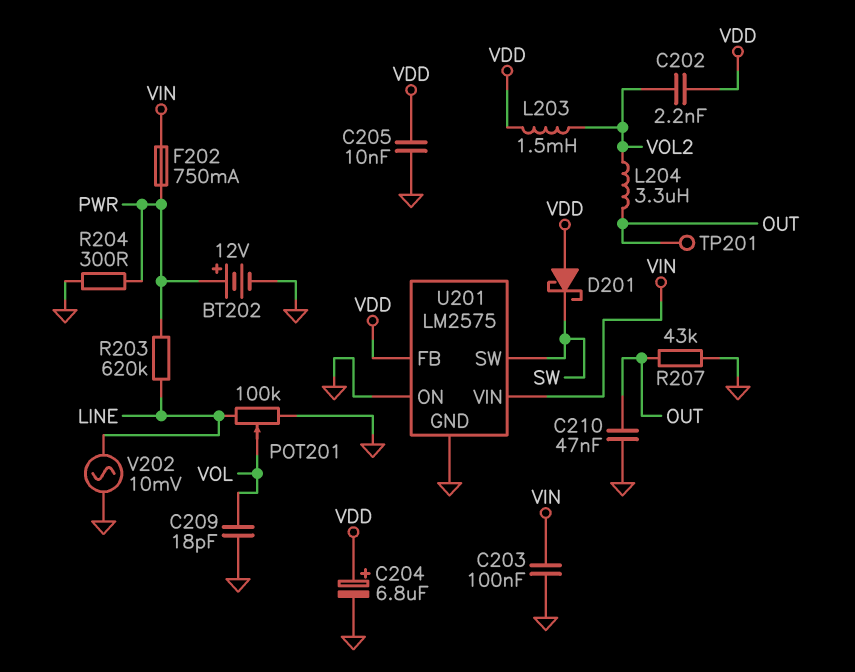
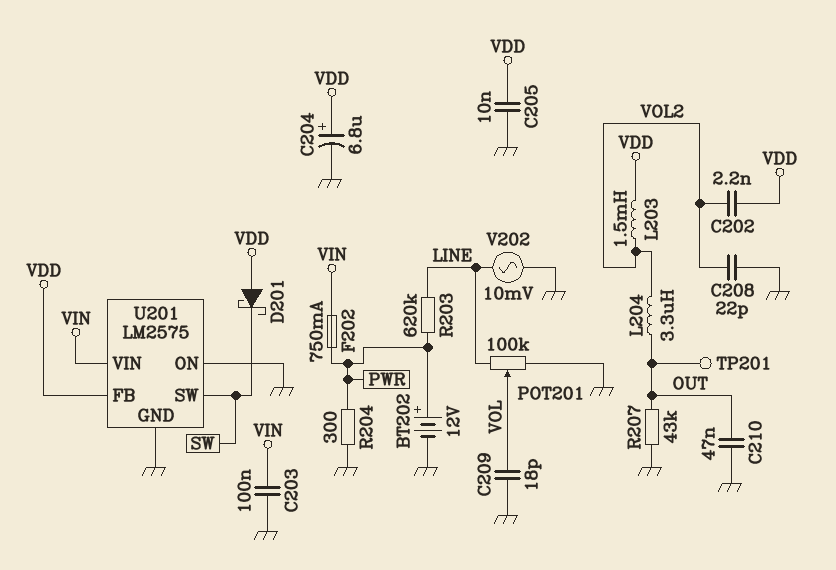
C208: none -> 22pF (GND, VOL2)

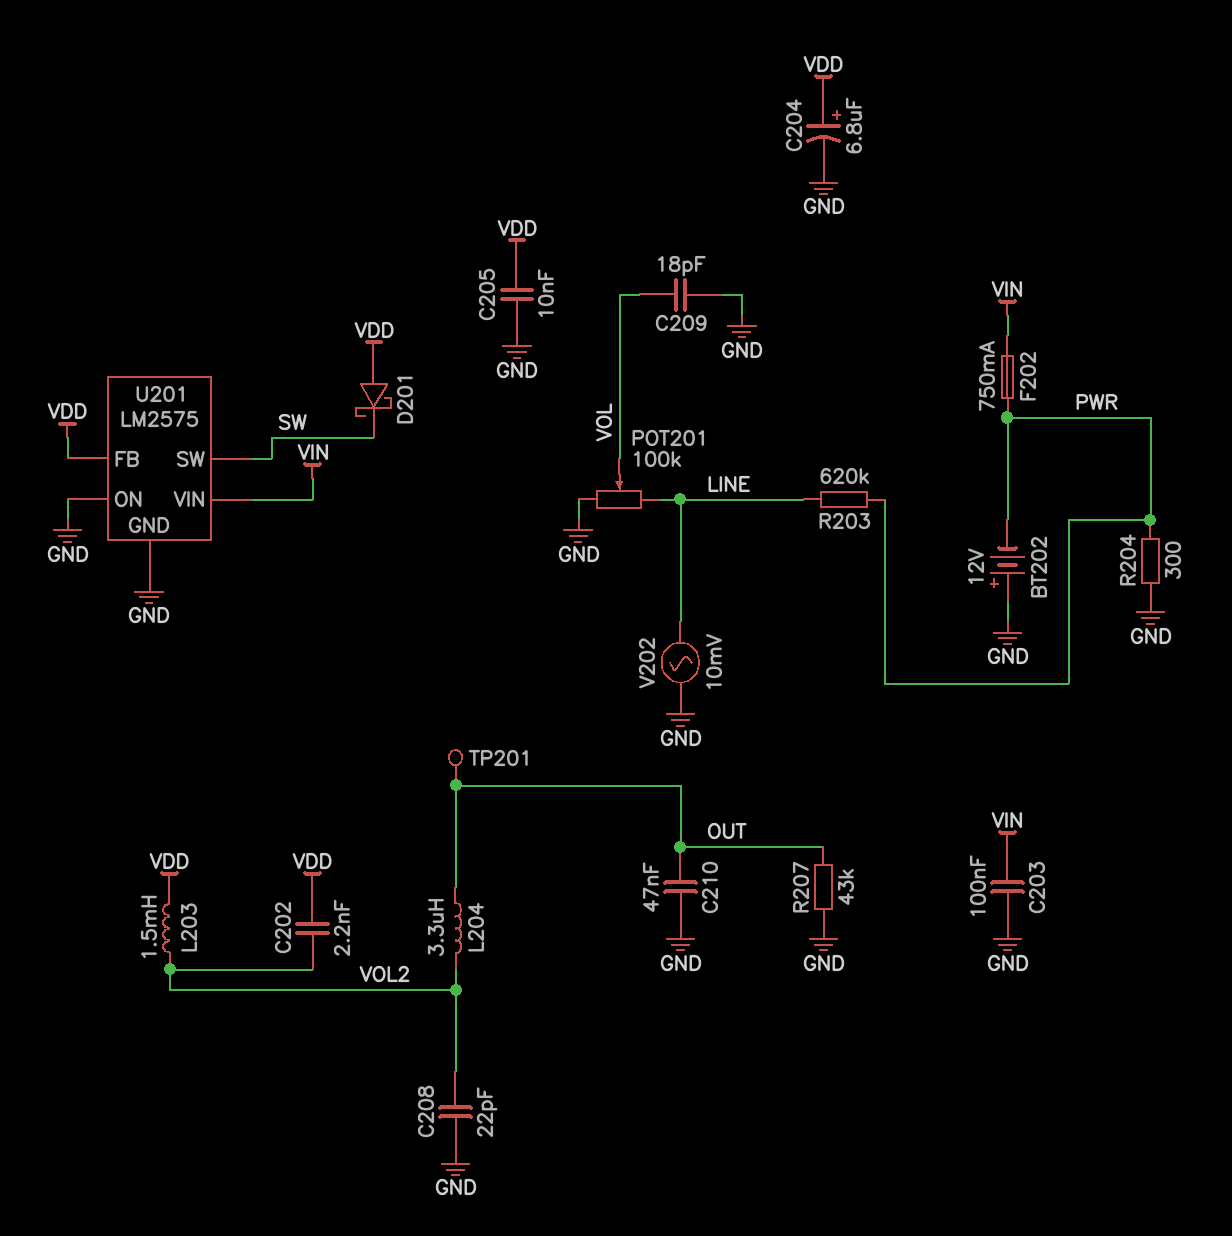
BT202: 12V (plus PWR, minus GND) -> 12V (plus GND, minus PWR)

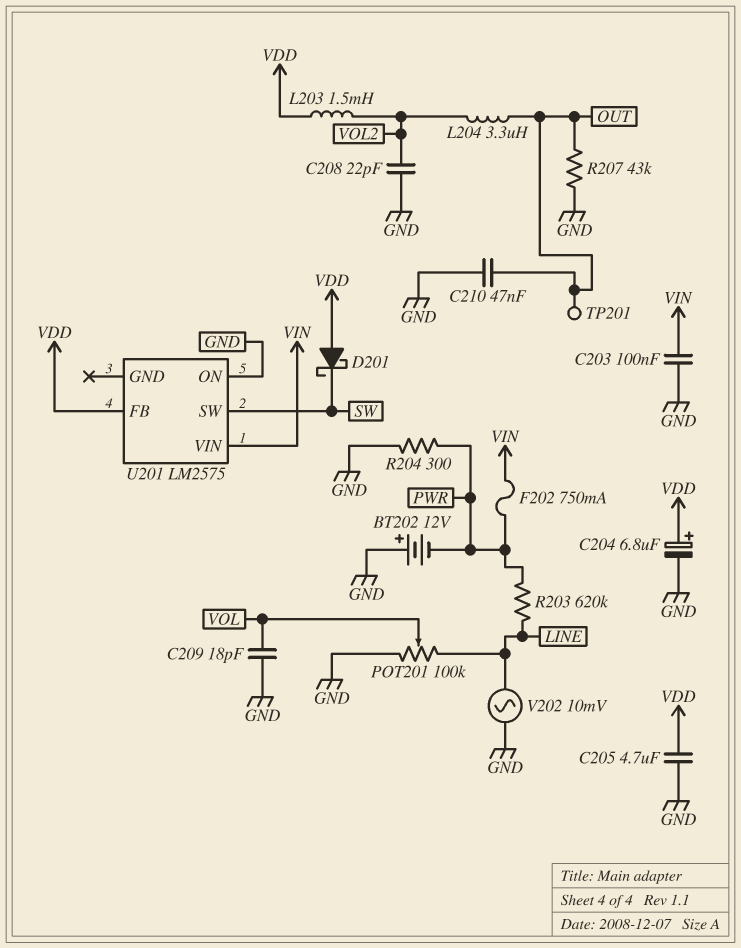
C202: 2.2nF (VDD, VOL2) -> none
C205: 10nF (GND, VDD) -> 4.7uF (GND, VDD)
U201 pin GND: GND -> none

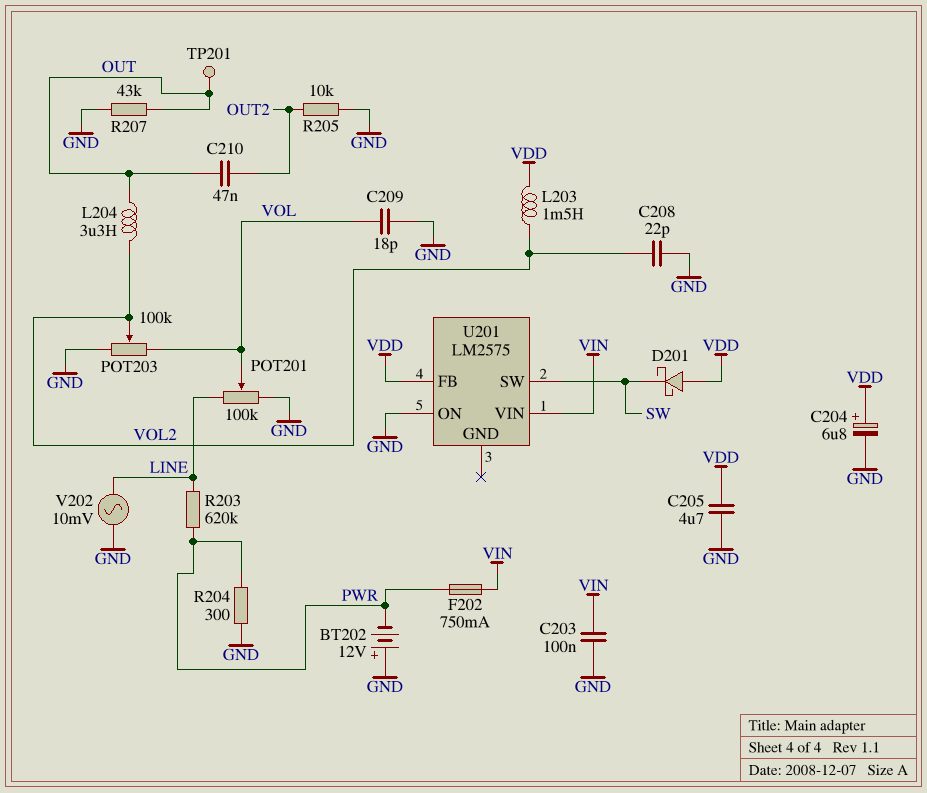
C210: 47nF (GND, OUT) -> 47nF (OUT, OUT2)
POT203: none -> 100k (GND, VOL, wiper VOL2)
R205: none -> 10k (GND, OUT2)

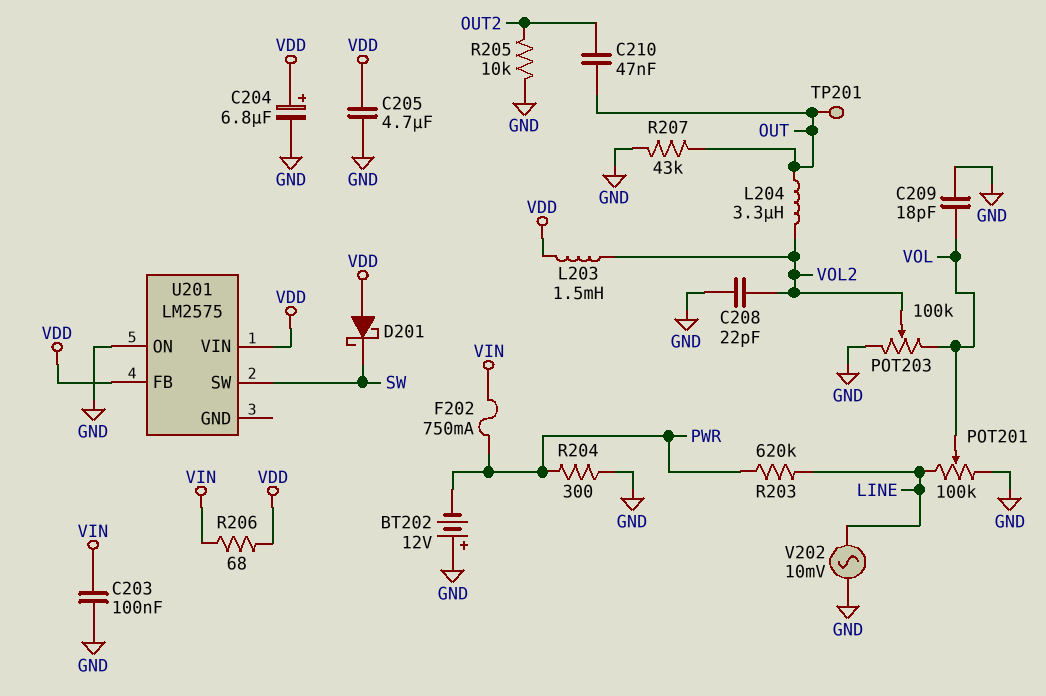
R206: none -> 68 (VDD, VIN)
U201 pin VIN: VIN -> VDD

